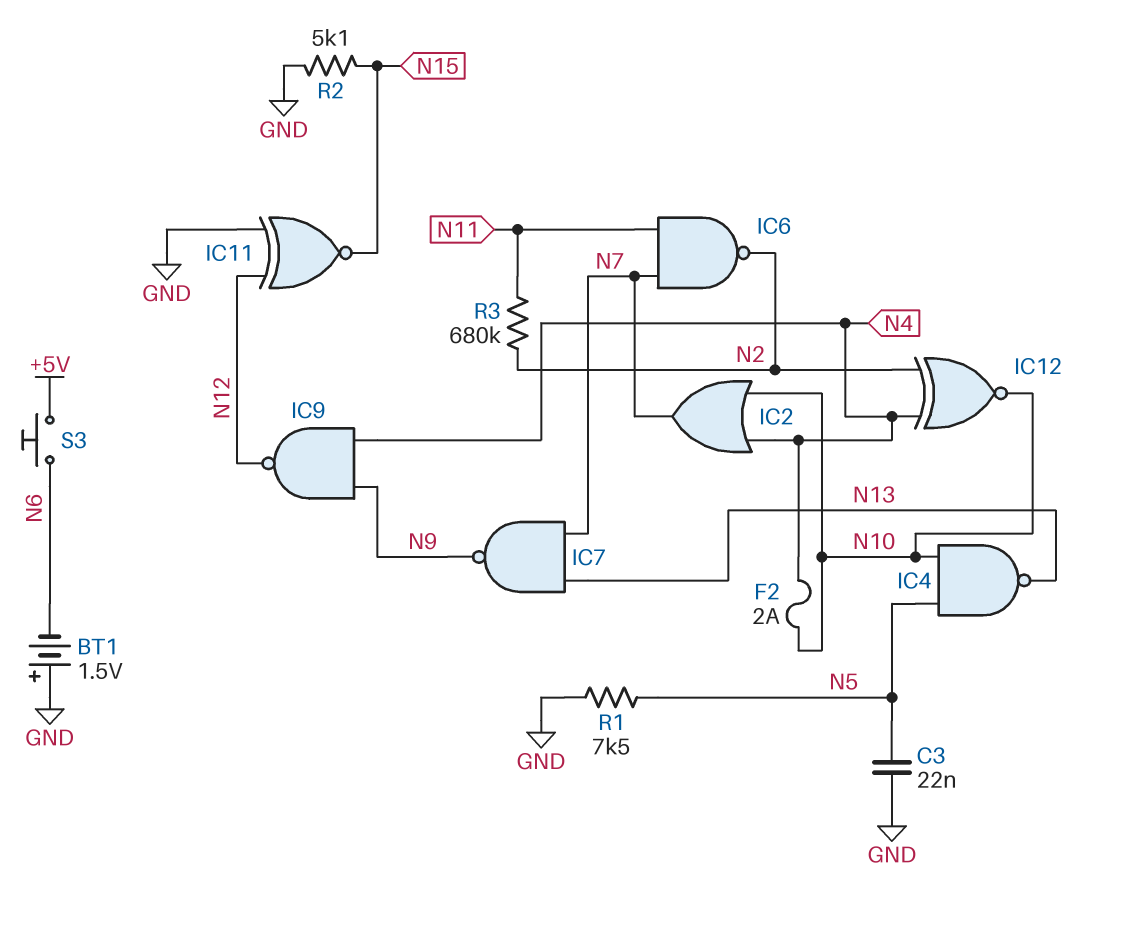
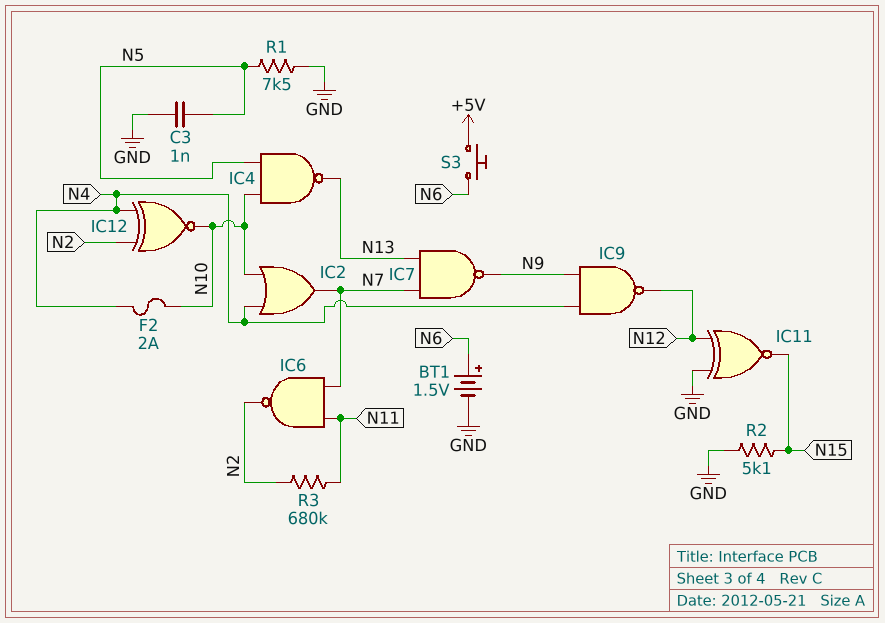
BT1: 1.5V (plus GND, minus N6) -> 1.5V (plus N6, minus GND)
C3: 22nF (GND, N5) -> 1nF (GND, N5)

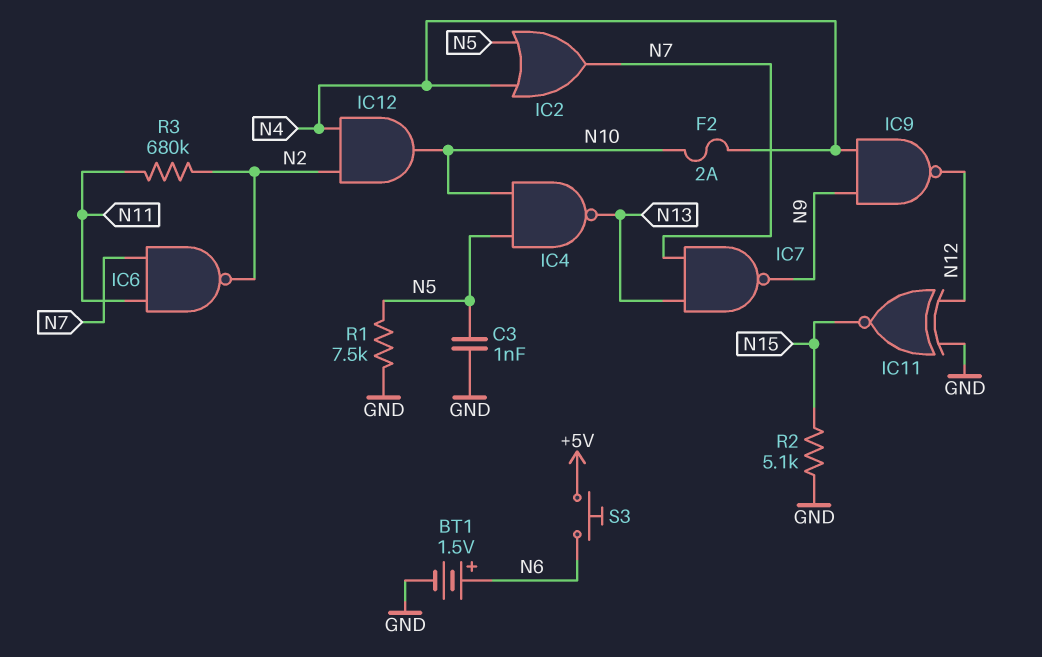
IC2: OR (in N4, in N10, out N7) -> OR (in N4, in N5, out N7)
IC12: XNOR (in N2, in N4, out N10) -> AND (in N2, in N4, out N10)

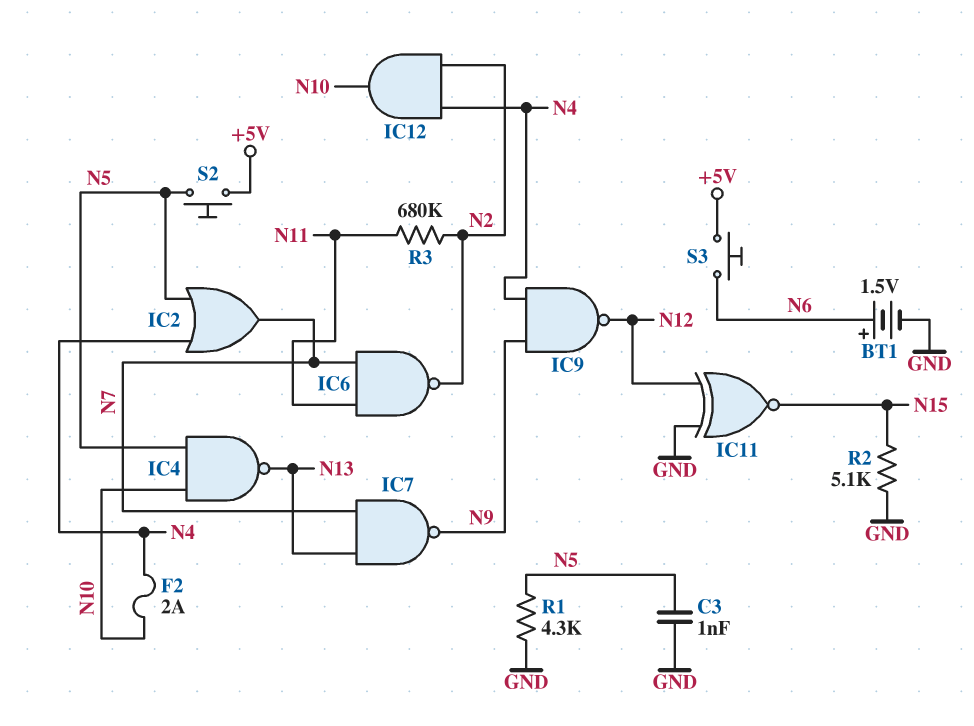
R1: 7.5k (GND, N5) -> 4.3k (GND, N5)
S2: none -> button (+5V, N5)

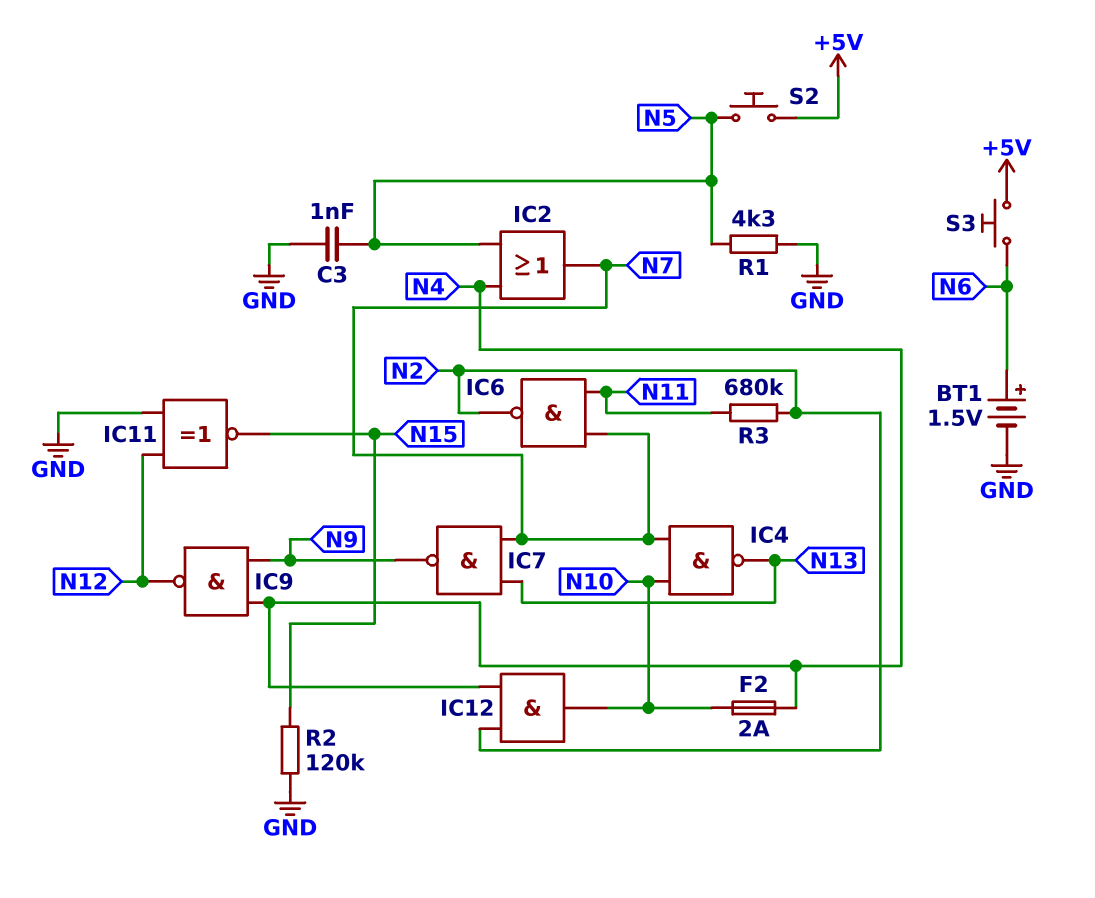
IC4: NAND (in N5, in N10, out N13) -> NAND (in N7, in N10, out N13)
R2: 5.1k (GND, N15) -> 120k (GND, N15)

